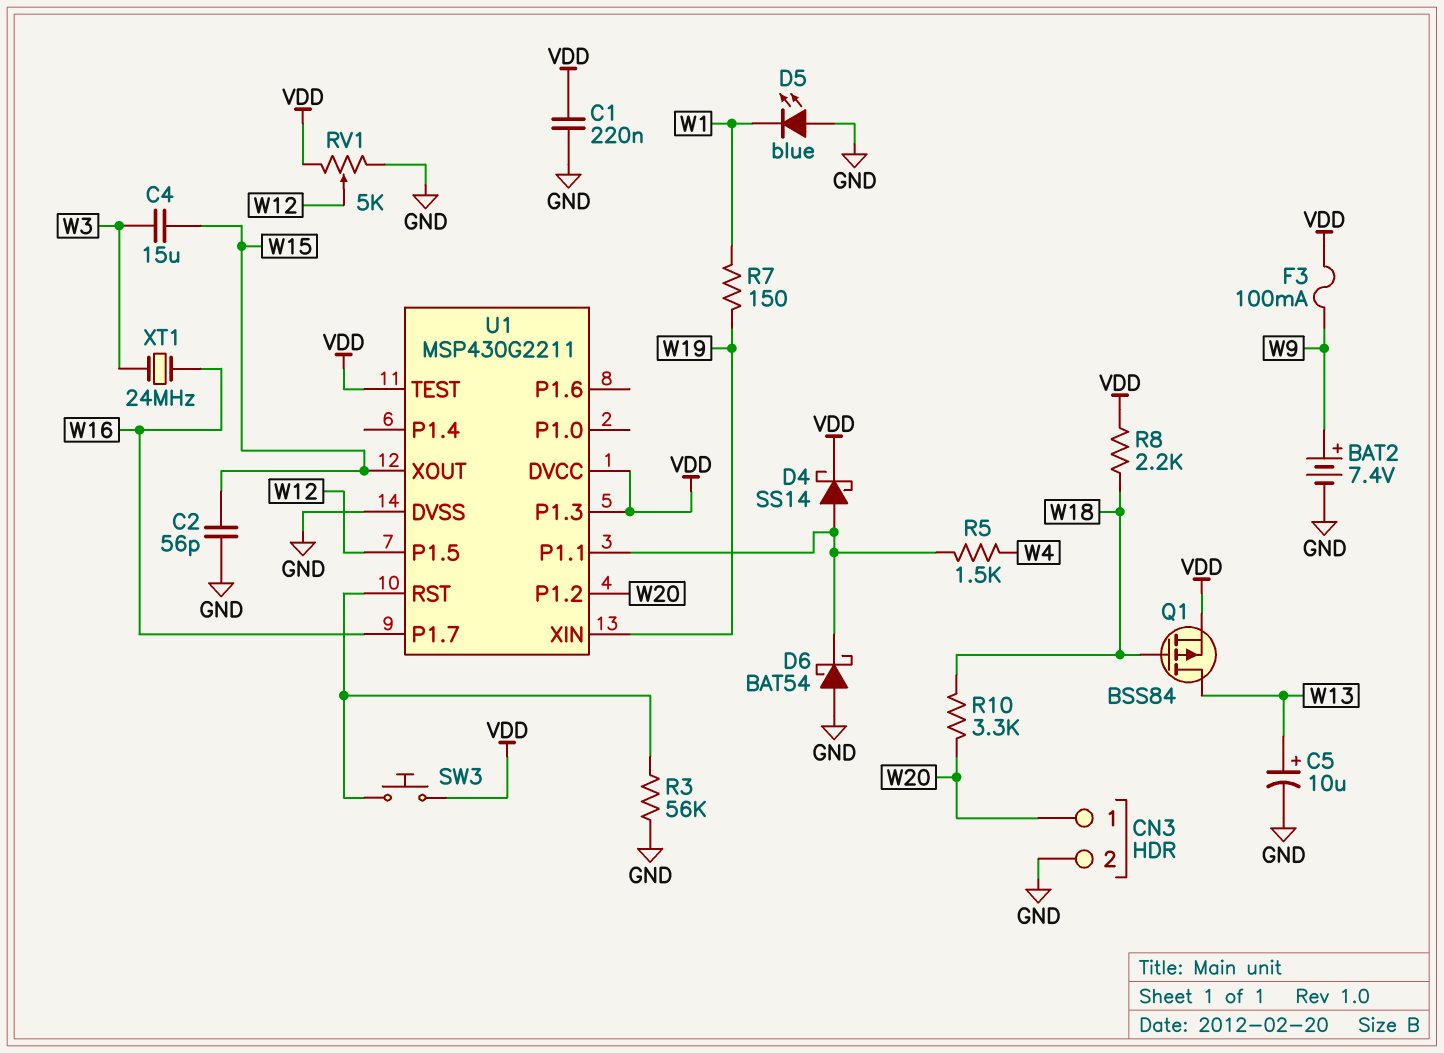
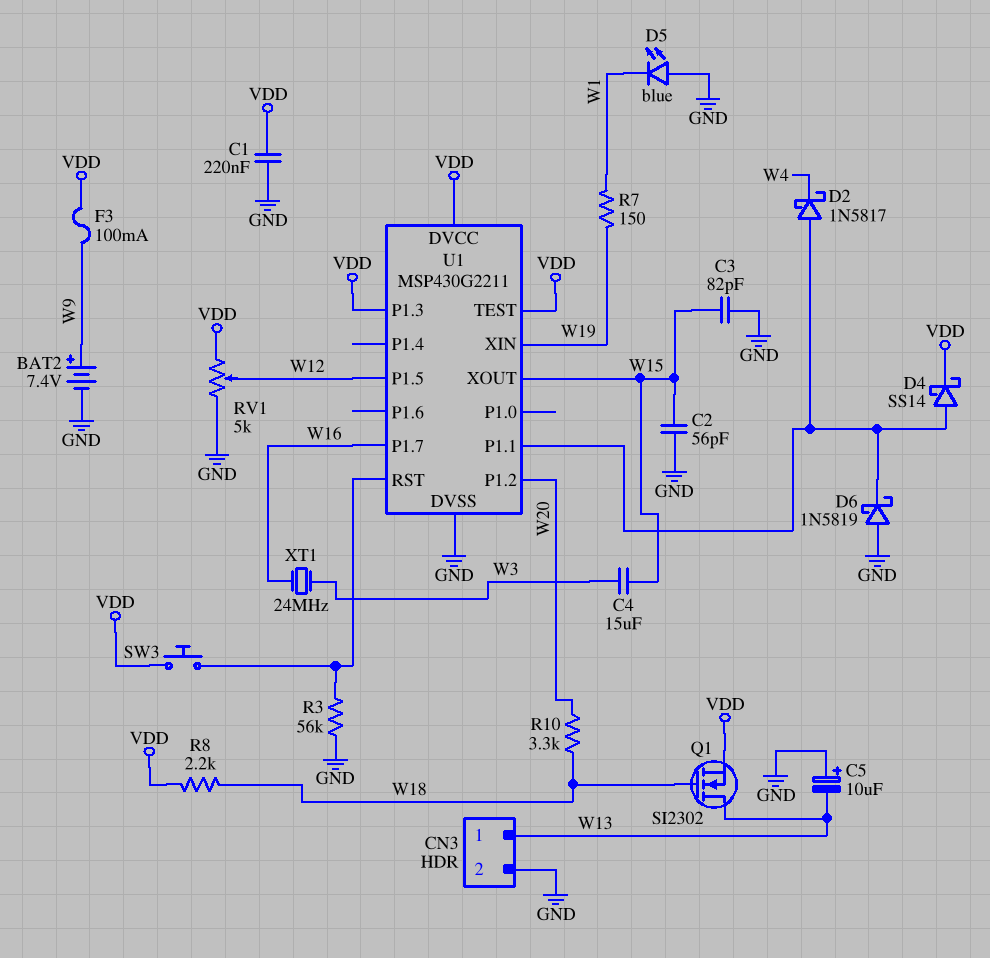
C3: none -> 82pF (GND, W15)
C5: 10uF (plus W13, minus GND) -> 10uF (plus GND, minus W13)
CN3 pin 1: W20 -> W13
D2: none -> schottky 1N5817 (A U1/P1.1, K W4)
D6: schottky BAT54 (A GND, K U1/P1.1) -> schottky 1N5819 (A GND, K U1/P1.1)
Q1: PMOS BSS84 (G W18, D W13, S VDD) -> NMOS SI2302 (G W18, D W13, S VDD)
R5: 1.5k (U1/P1.1, W4) -> none

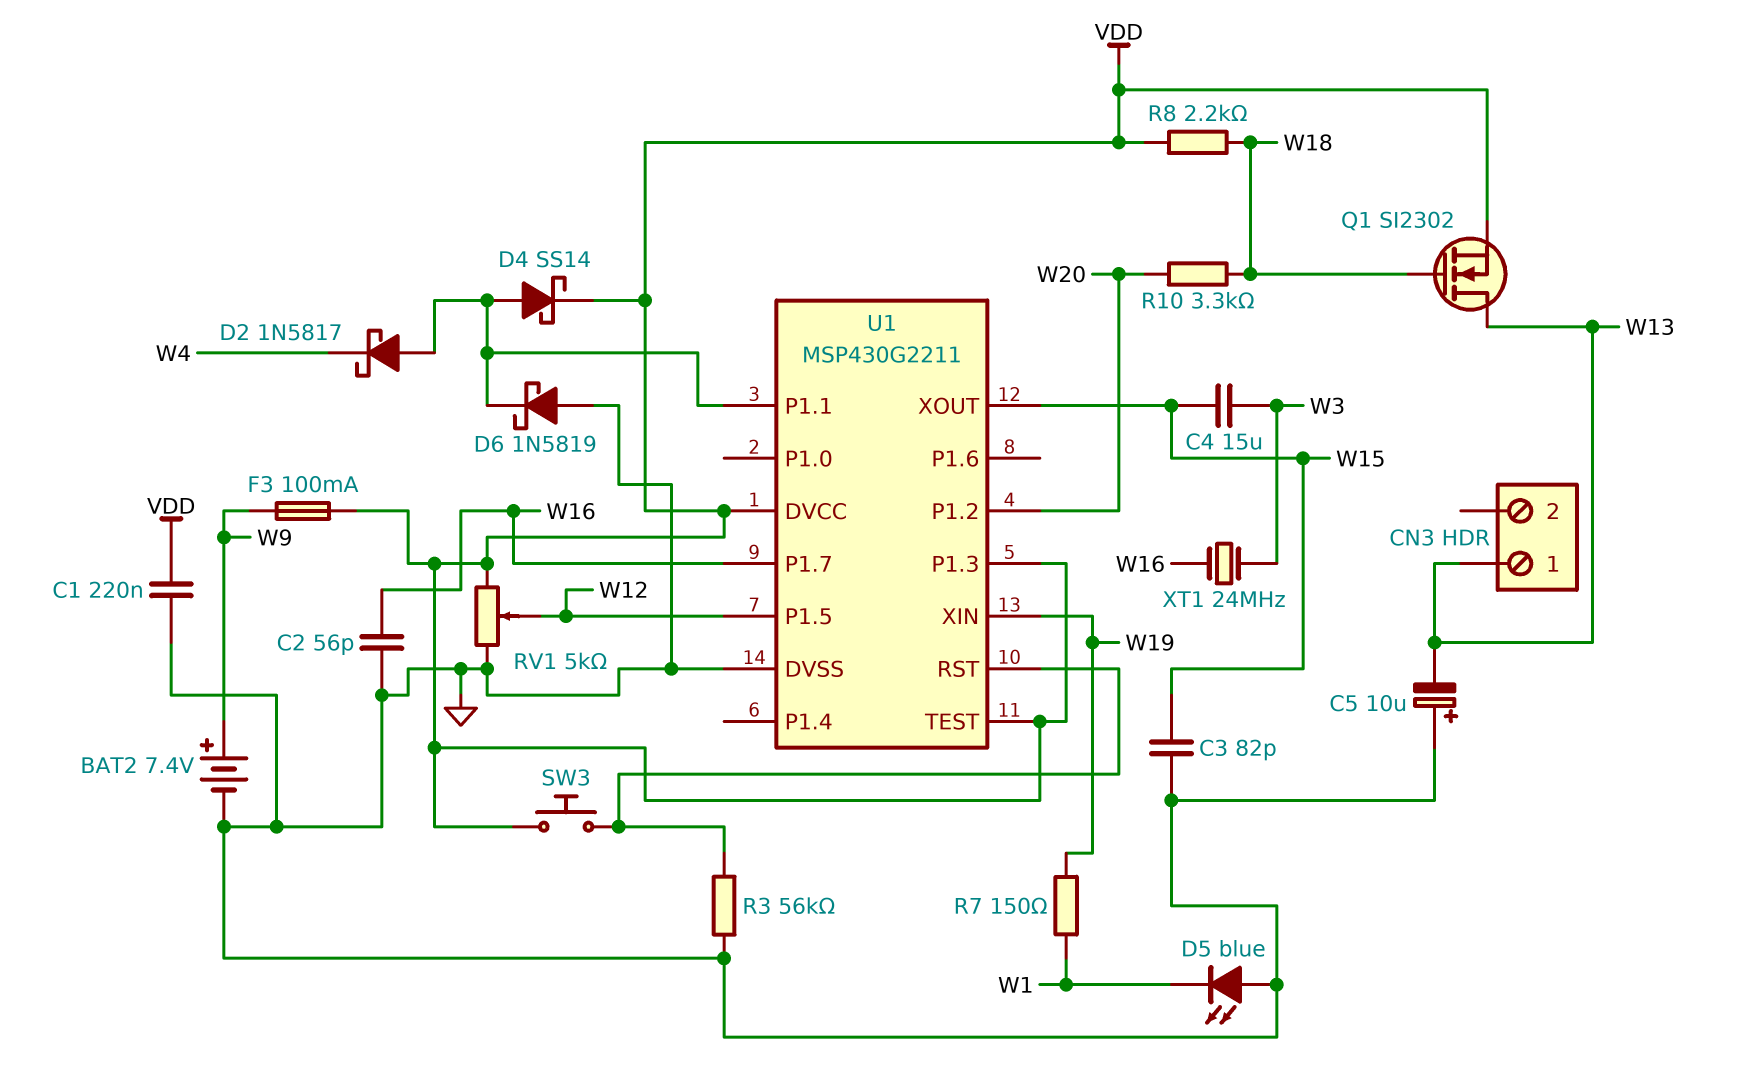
C2: 56pF (GND, W15) -> 56pF (GND, W16)
CN3 pin 2: GND -> none

